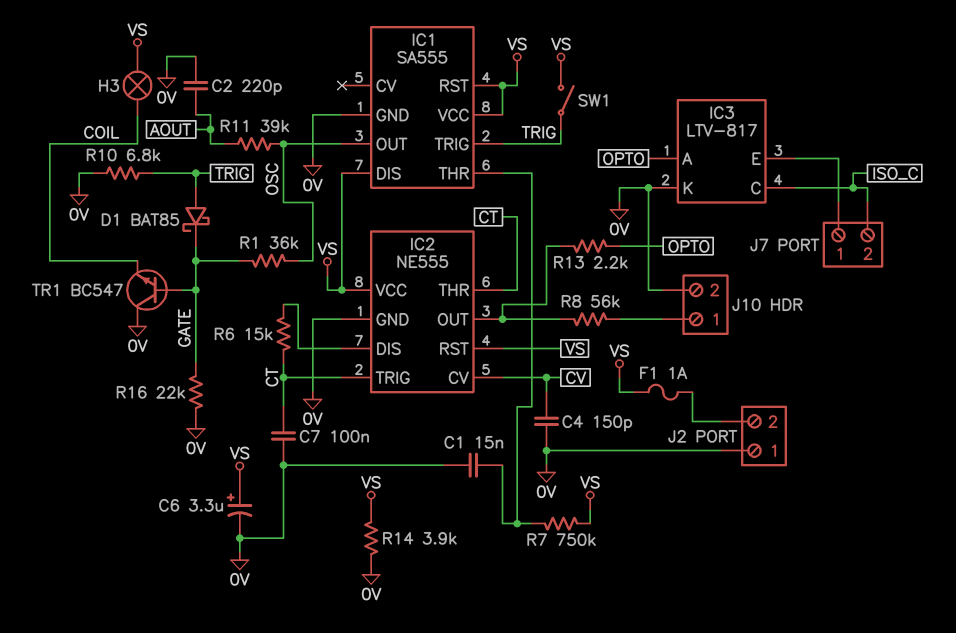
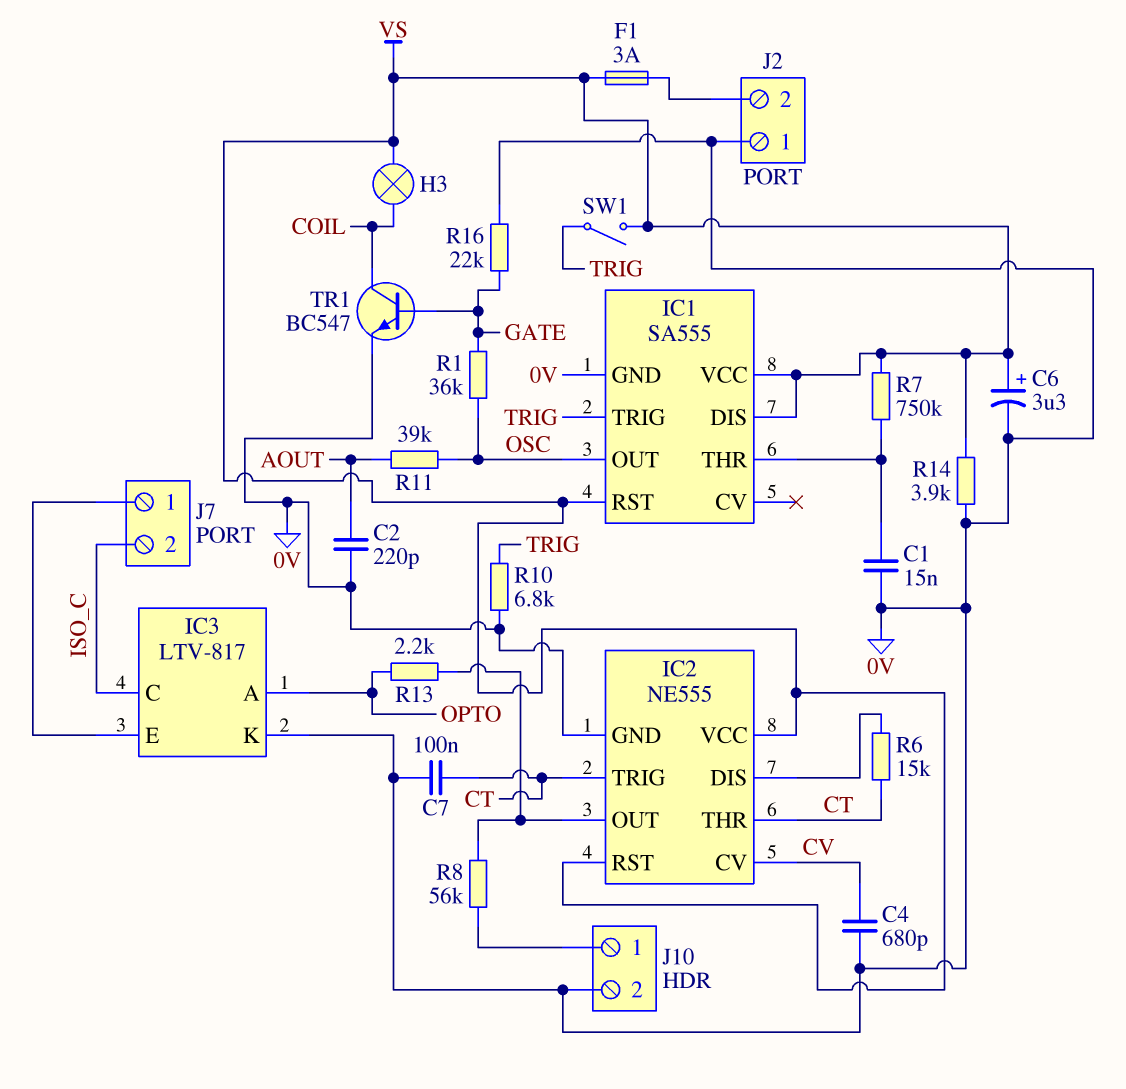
C4: 150pF (0V, CV) -> 680pF (0V, CV)
D1: schottky BAT85 (A TRIG, K GATE) -> none
F1: 1A (J2/2, VS) -> 3A (J2/2, VS)
TR1: NPN BC547 (B GATE, C 0V, E COIL) -> NPN BC547 (B GATE, C COIL, E 0V)

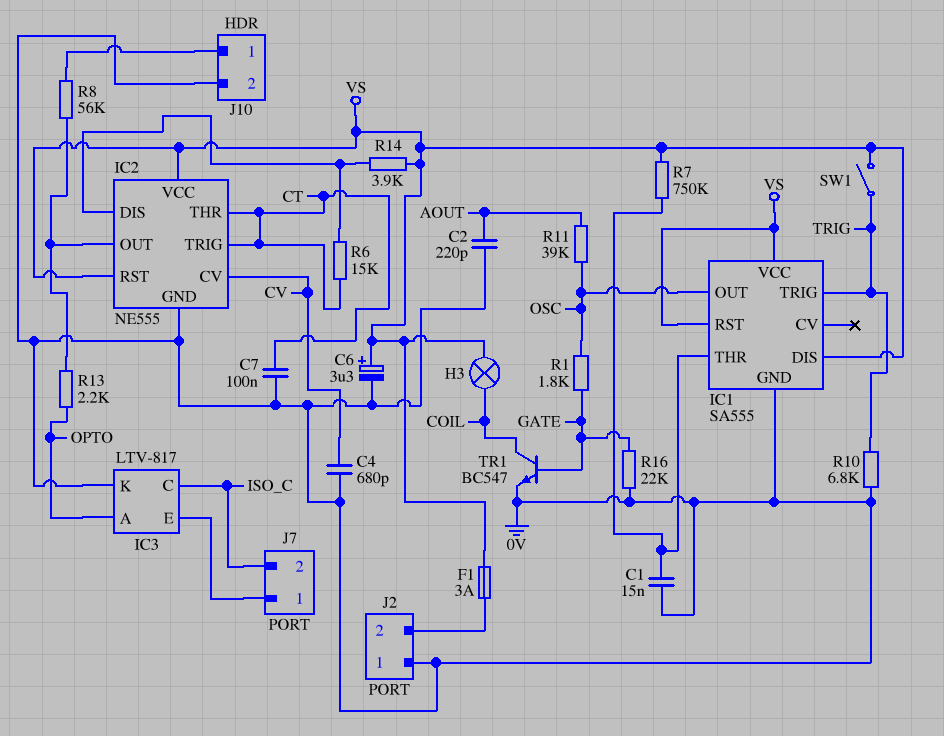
R1: 36k (GATE, OSC) -> 1.8k (GATE, OSC)
R14: 3.9k (0V, VS) -> 3.9k (IC2/DIS, VS)

